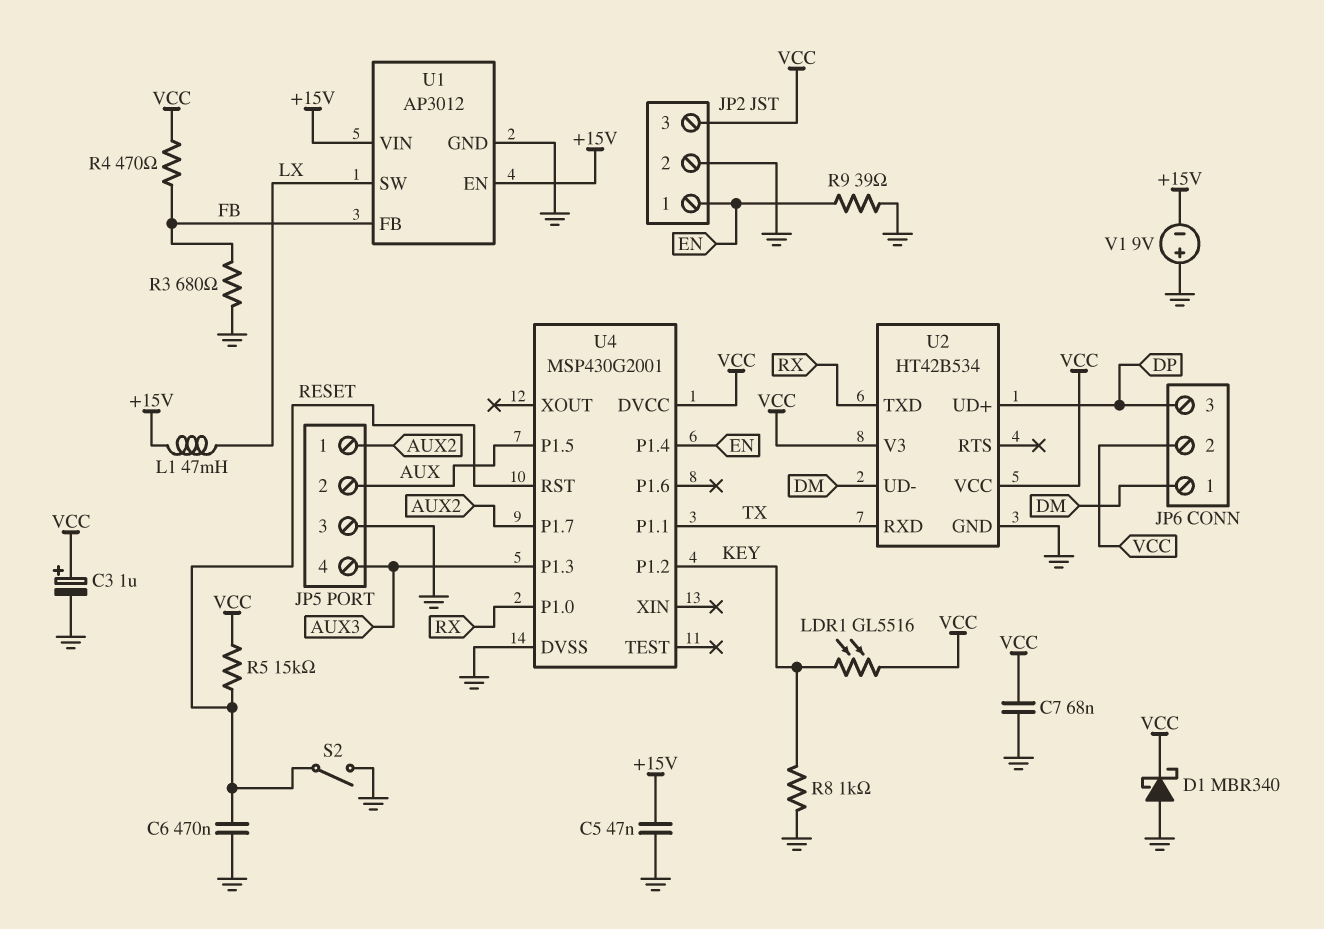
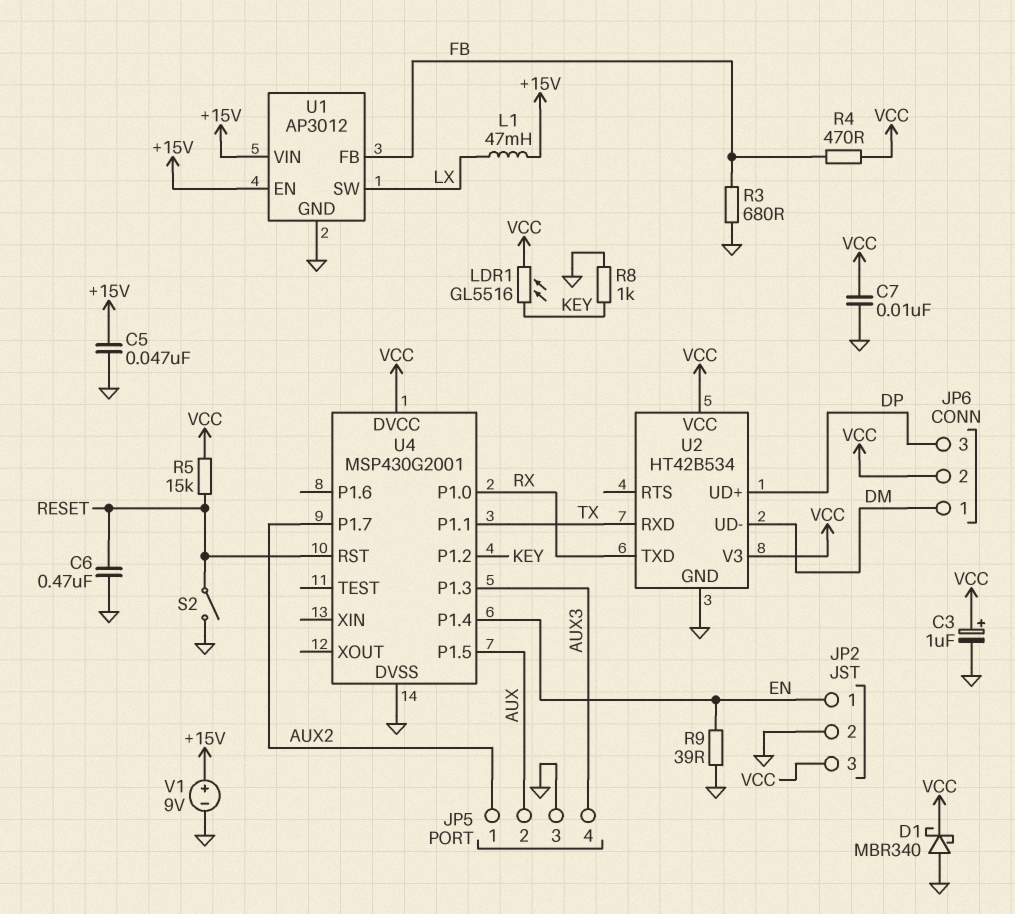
C7: 68nF (GND, VCC) -> 10nF (GND, VCC)
V1: 9V (plus GND, minus +15V) -> 9V (plus +15V, minus GND)

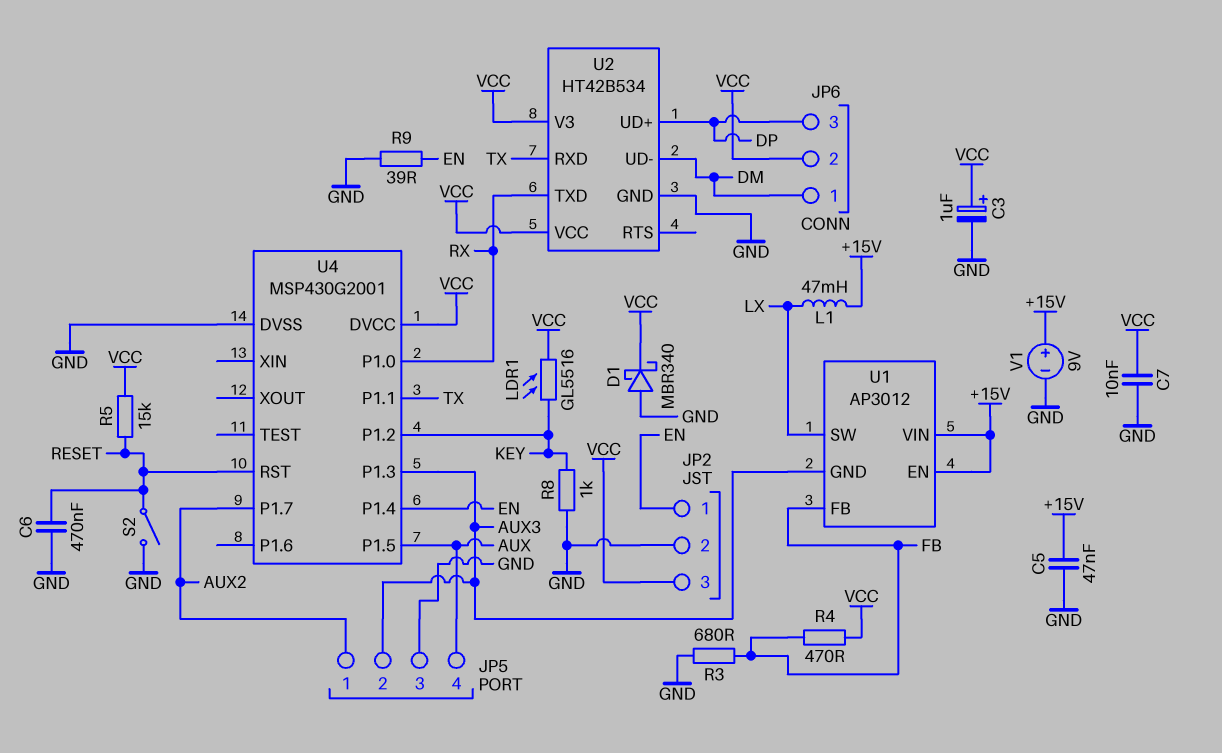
JP5 pin 2: AUX -> AUX3
JP5 pin 4: AUX3 -> AUX
U1 pin GND: GND -> AUX3

